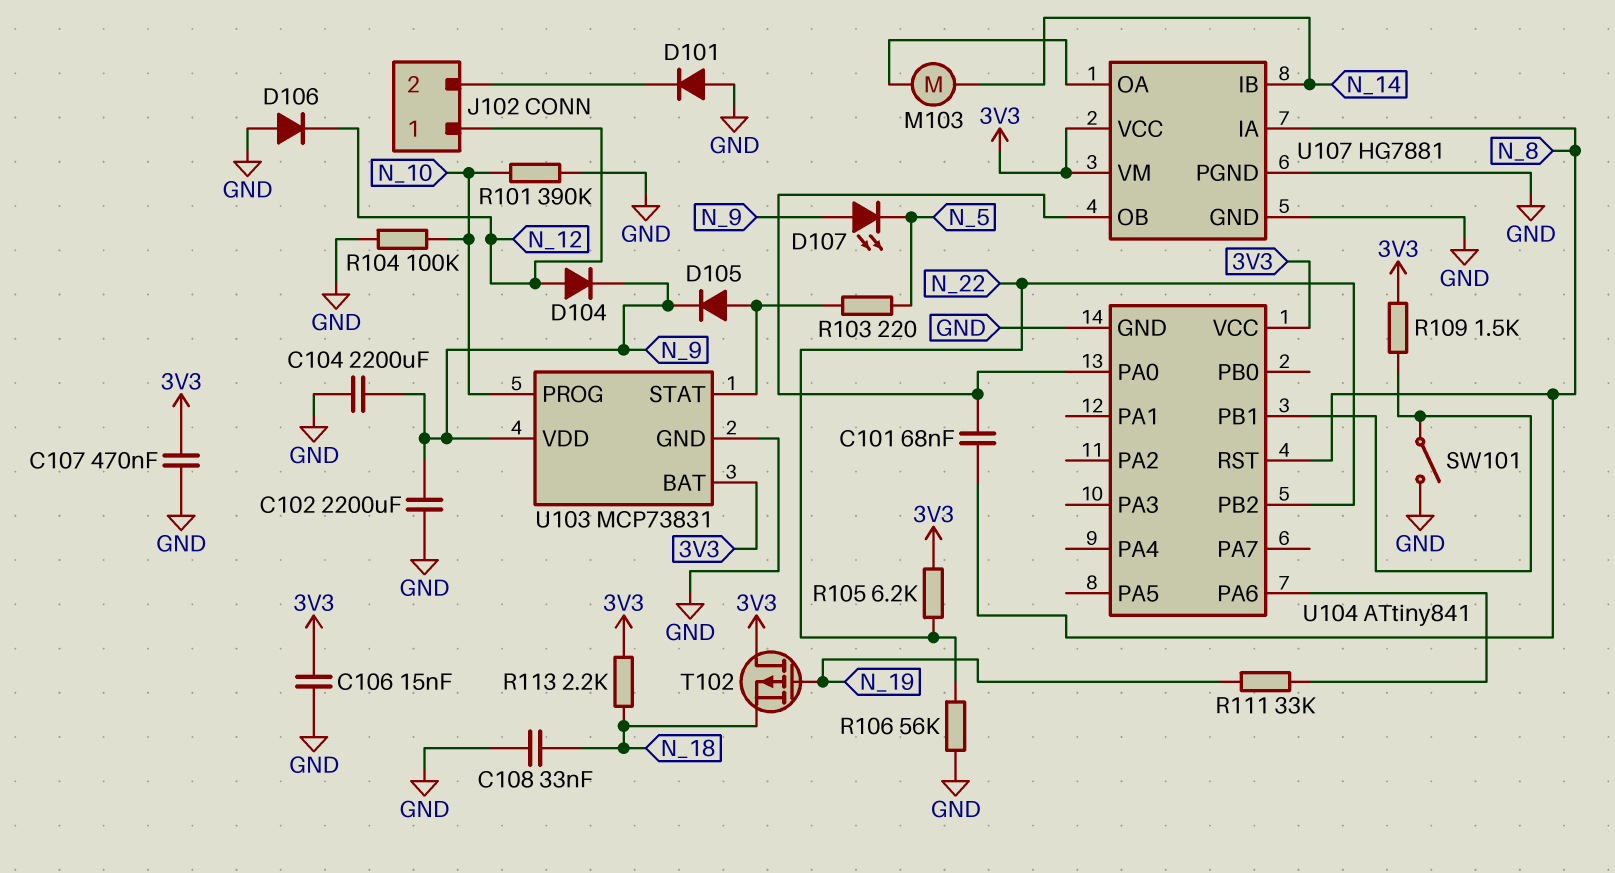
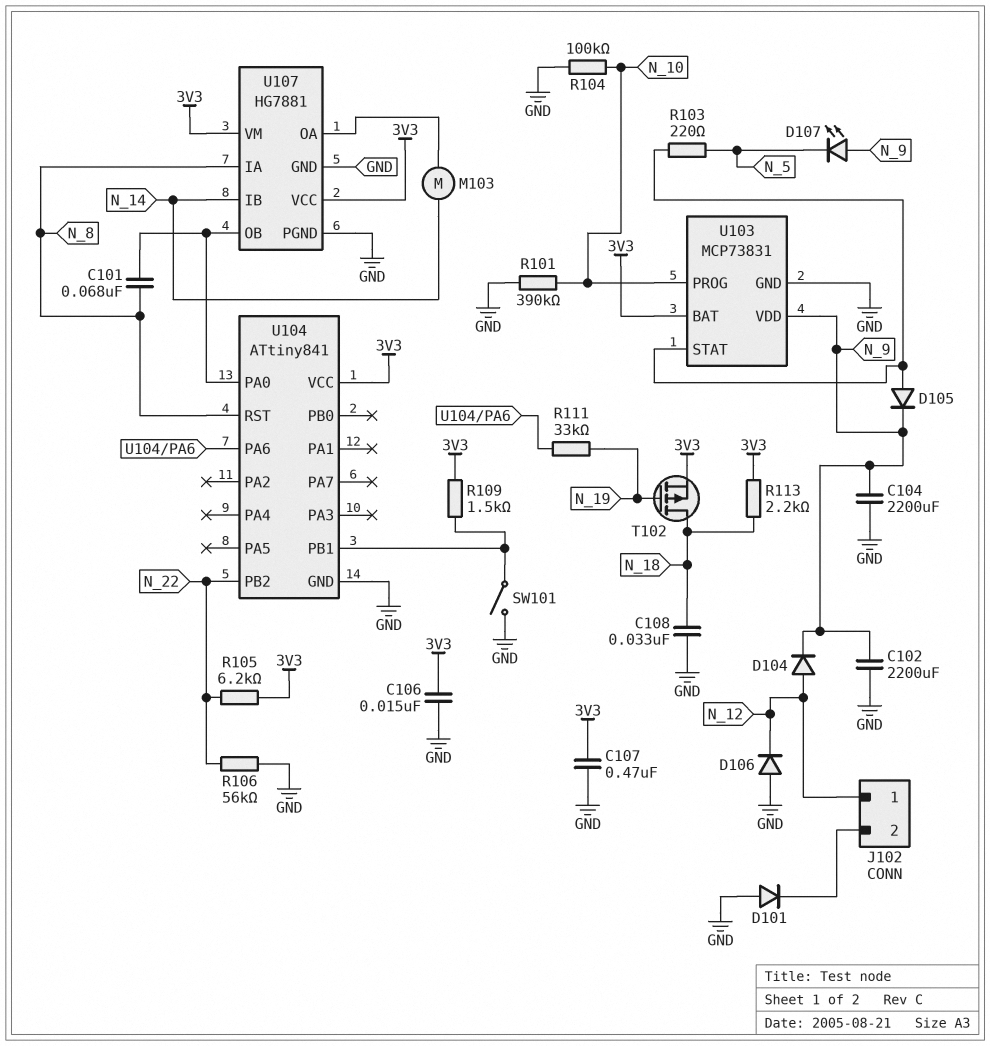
T102: PMOS (G N_19, D 3V3, S N_18) -> PMOS (G N_19, D N_18, S 3V3)

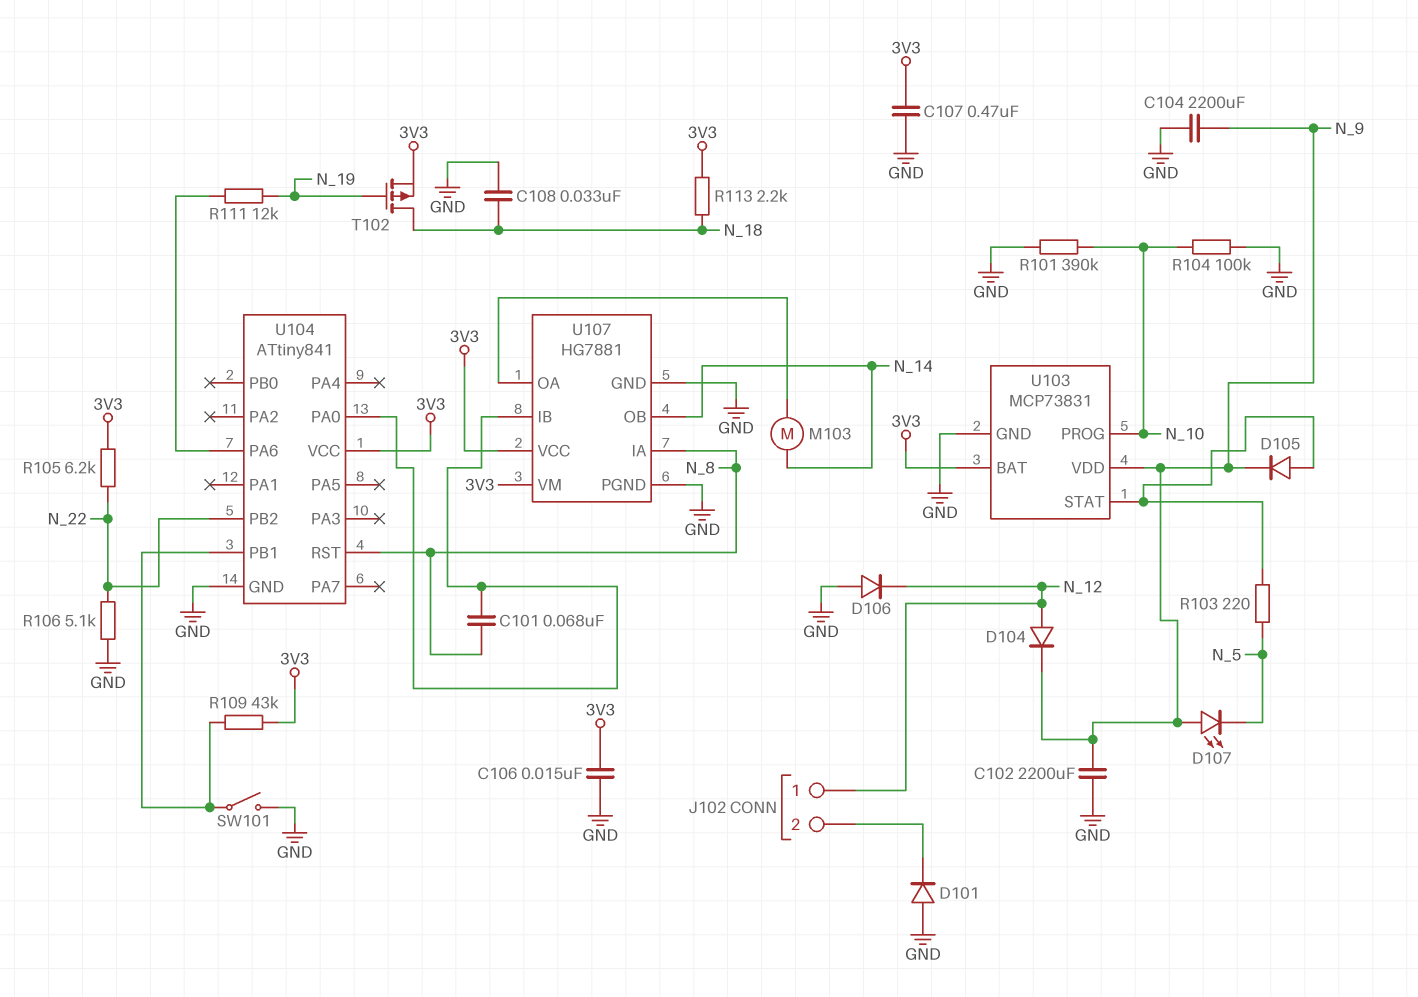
R106: 56k (GND, N_22) -> 5.1k (GND, N_22)
R109: 1.5k (3V3, U104/PB1) -> 43k (3V3, U104/PB1)
R111: 33k (N_19, U104/PA6) -> 12k (N_19, U104/PA6)
U107 pin IB: N_14 -> U104/PA0
U107 pin OB: U104/PA0 -> N_14

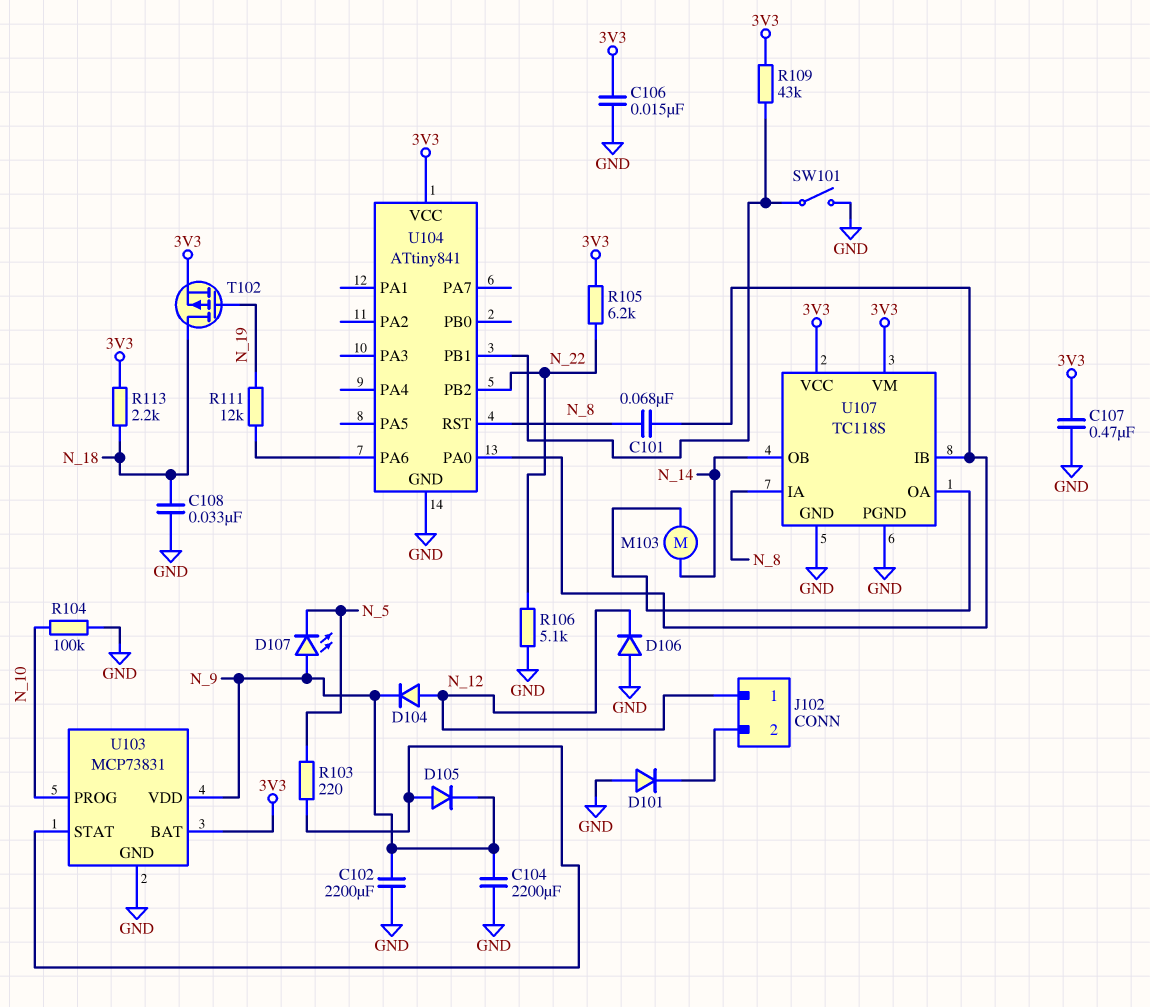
R101: 390k (GND, N_10) -> none
U107: HG7881 -> TC118S

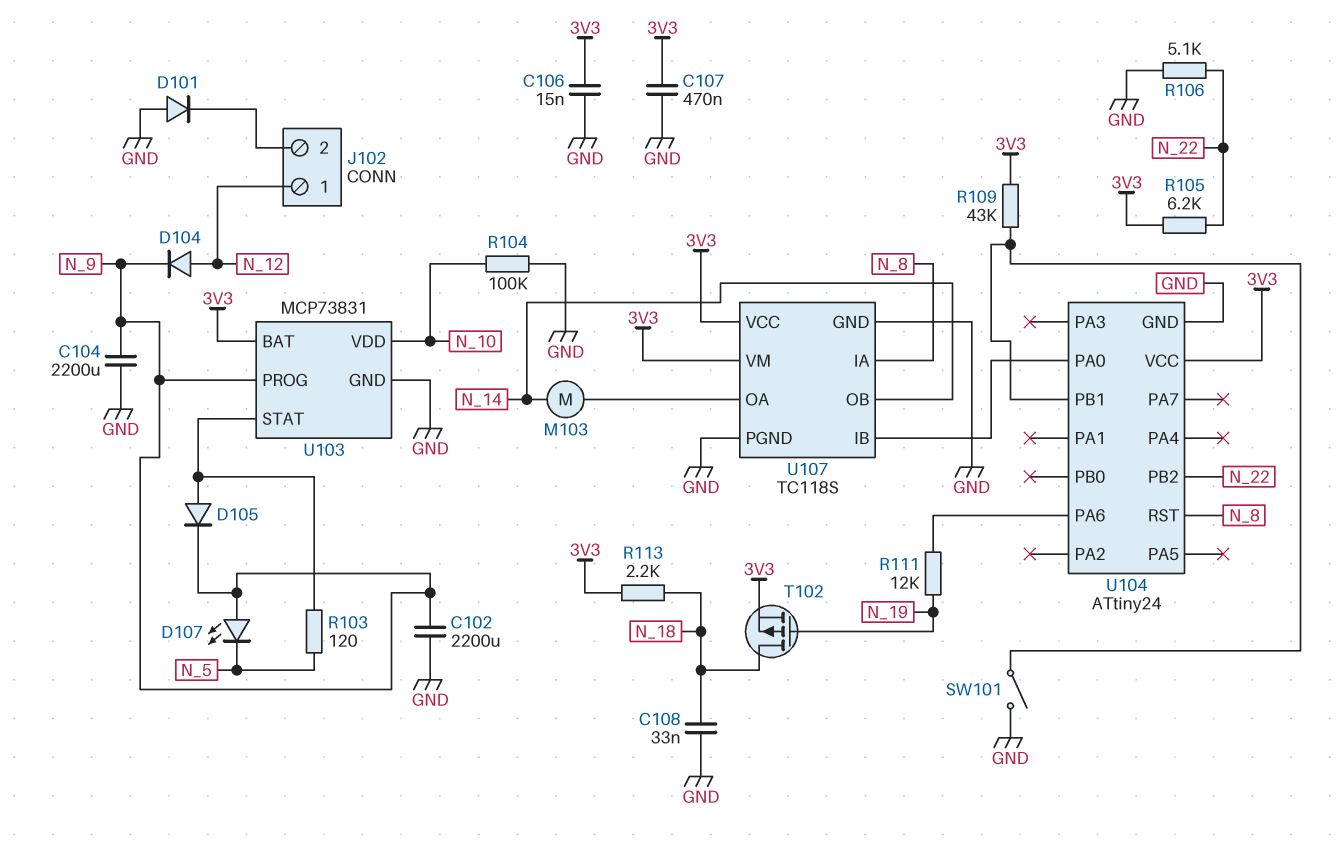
C101: 68nF (N_8, U104/PA0) -> none
D106: diode (A GND, K N_12) -> none
R103: 220 (N_5, U103/STAT) -> 120 (N_5, U103/STAT)
U103 pin PROG: N_10 -> N_9
U103 pin VDD: N_9 -> N_10
U104: ATtiny841 -> ATtiny24

